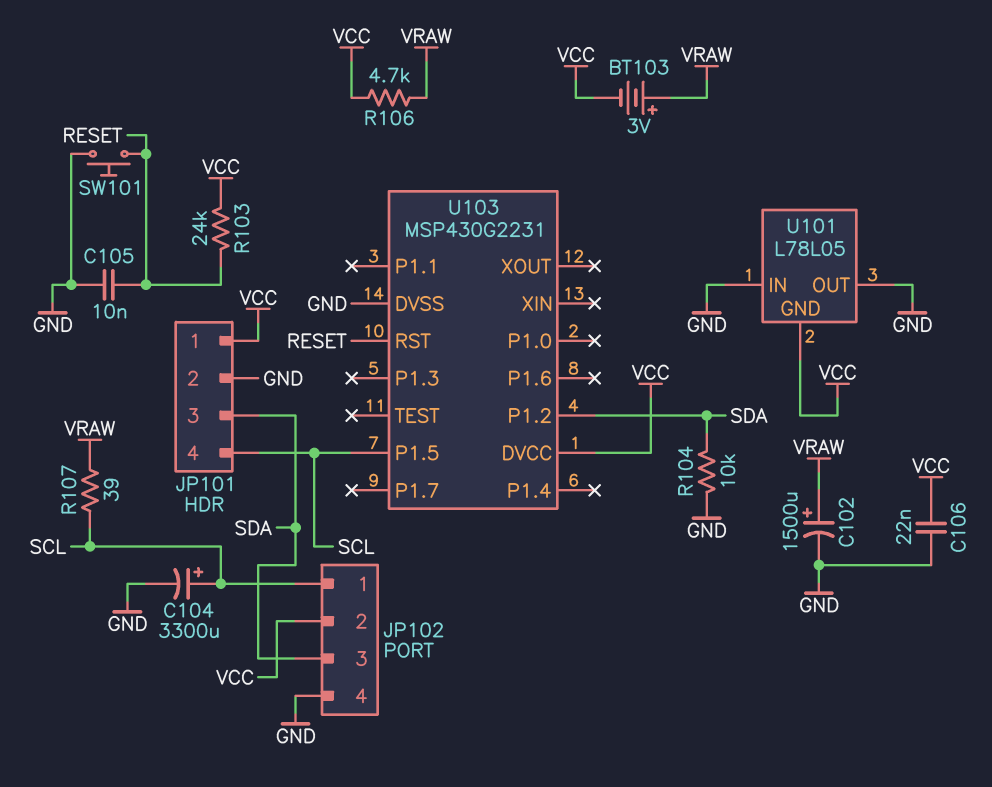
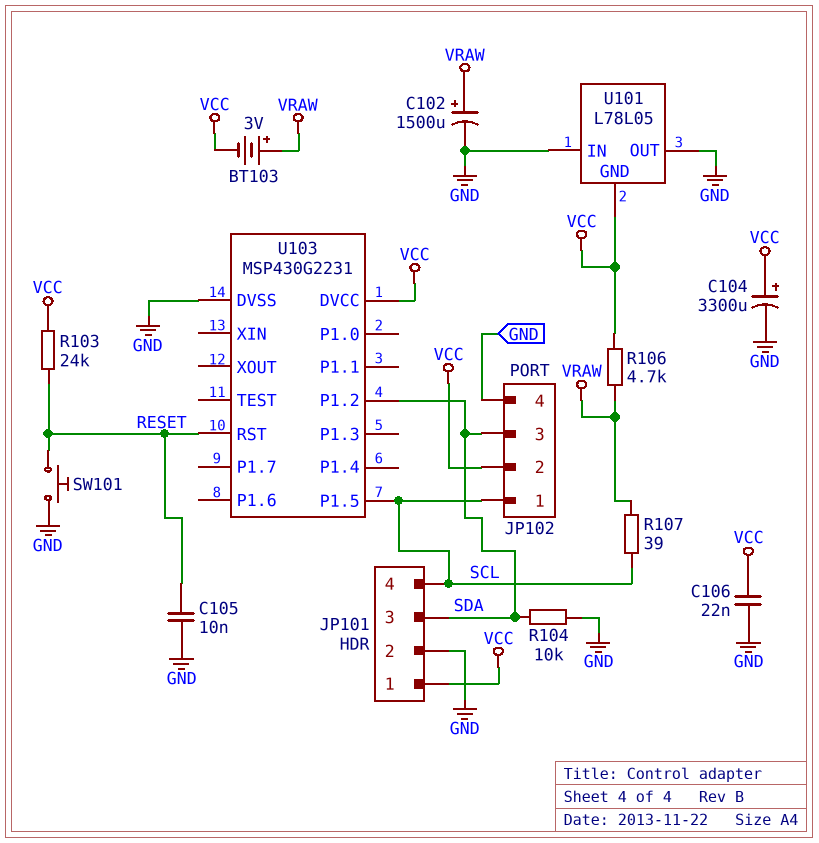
C104: 3300uF (plus SCL, minus GND) -> 3300uF (plus VCC, minus GND)

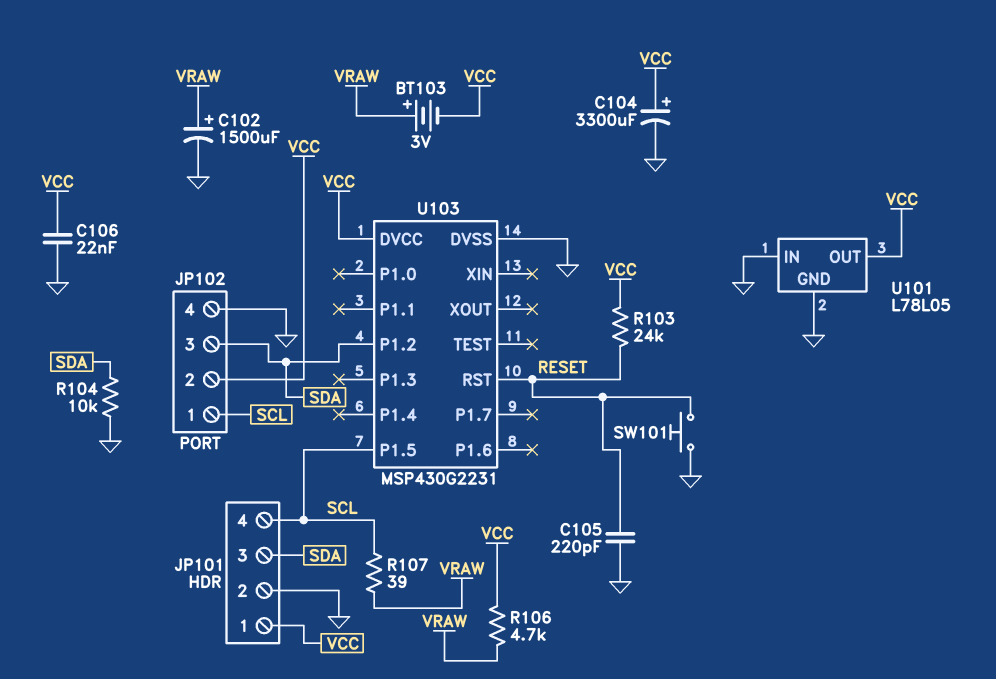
C105: 10nF (GND, RESET) -> 220pF (GND, RESET)
U101 pin GND: VCC -> GND
U101 pin OUT: GND -> VCC

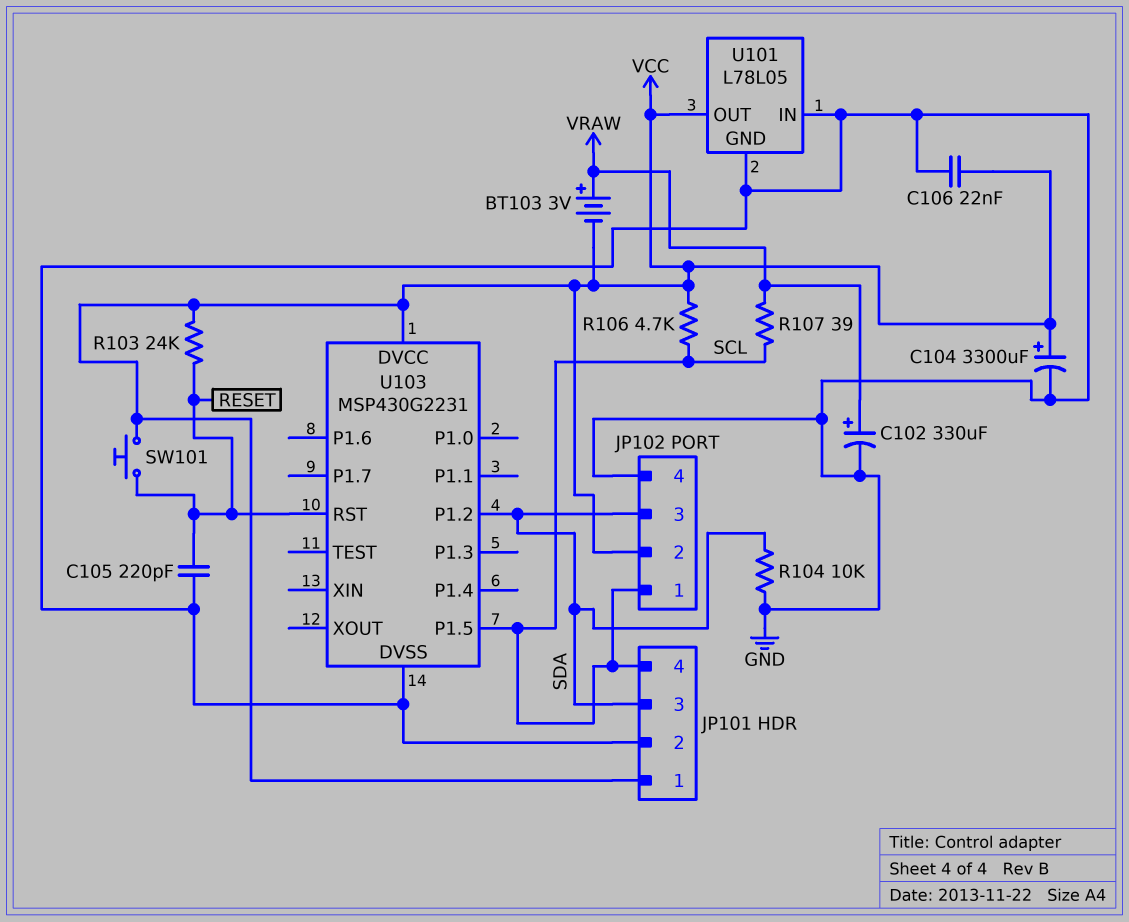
C102: 1500uF (plus VRAW, minus GND) -> 330uF (plus VRAW, minus GND)
R106: 4.7k (VCC, VRAW) -> 4.7k (SCL, VCC)
SW101: button (GND, RESET) -> button (RESET, VCC)

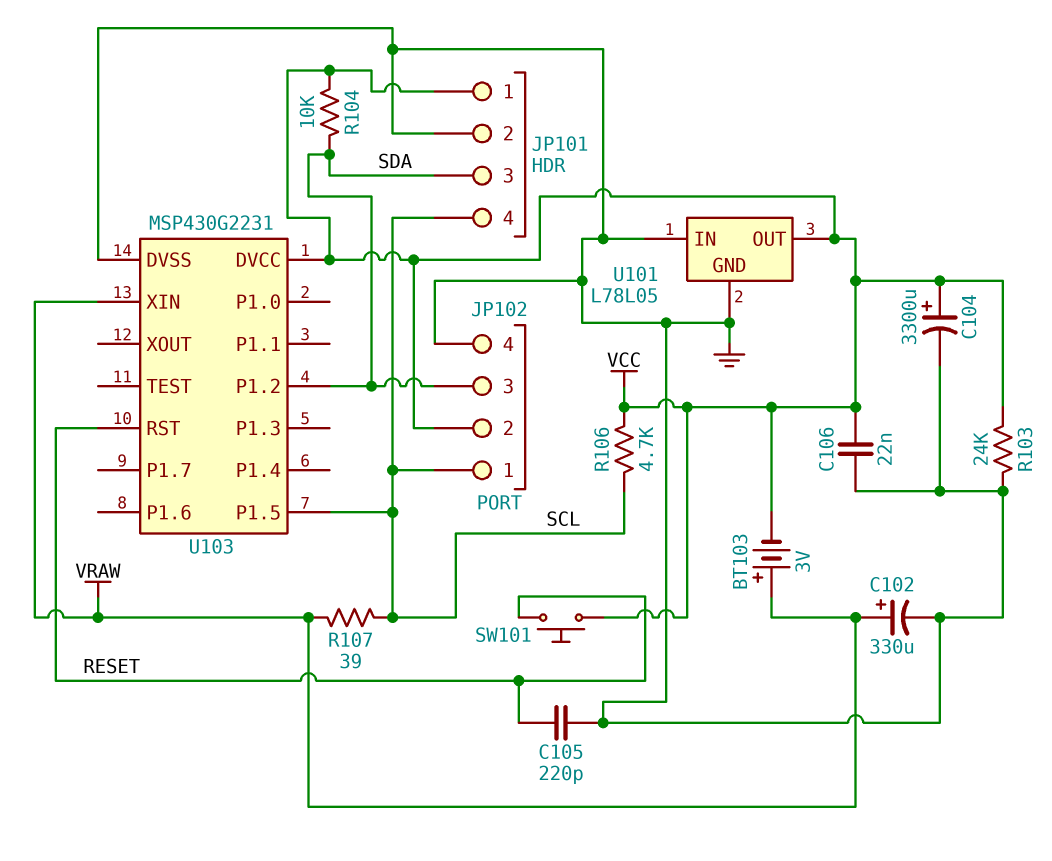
R103: 24k (RESET, VCC) -> 24k (GND, VCC)
R104: 10k (GND, SDA) -> 10k (SDA, VCC)
U103 pin XIN: none -> VRAW

